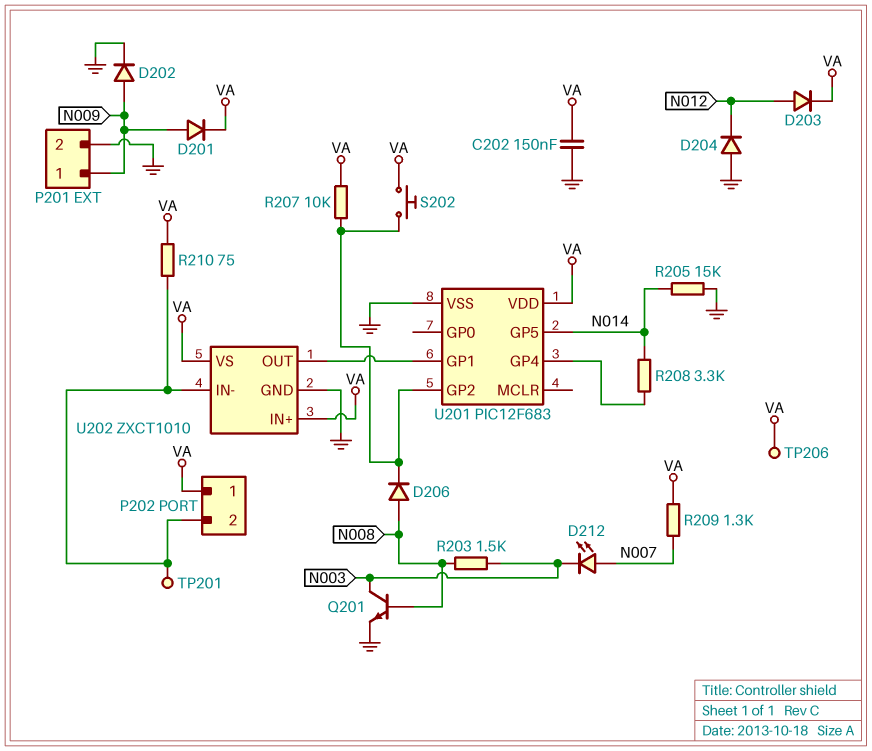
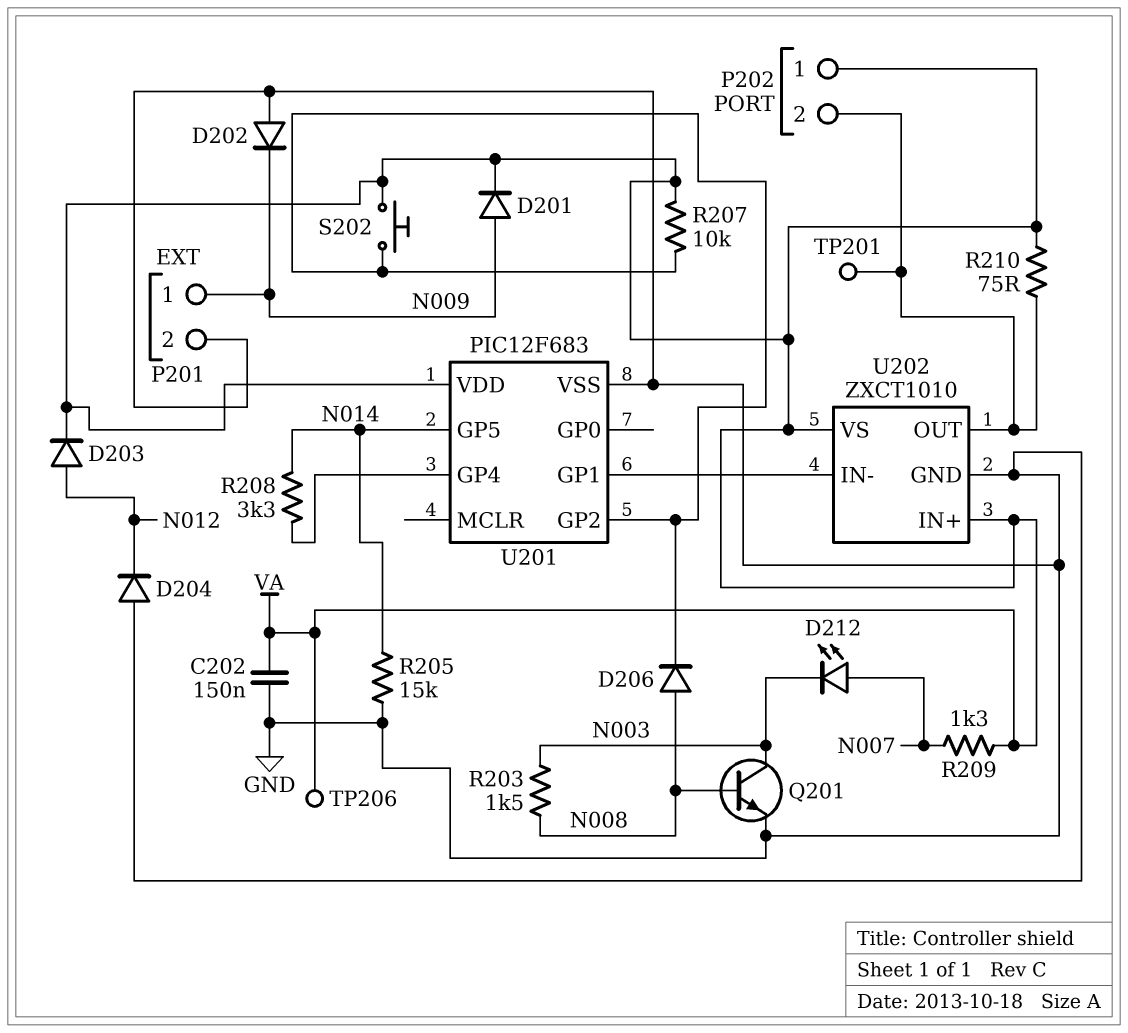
D202: diode (A N009, K GND) -> diode (A GND, K N009)
U202 pin IN-: P202/2 -> U201/GP1
U202 pin OUT: U201/GP1 -> P202/2

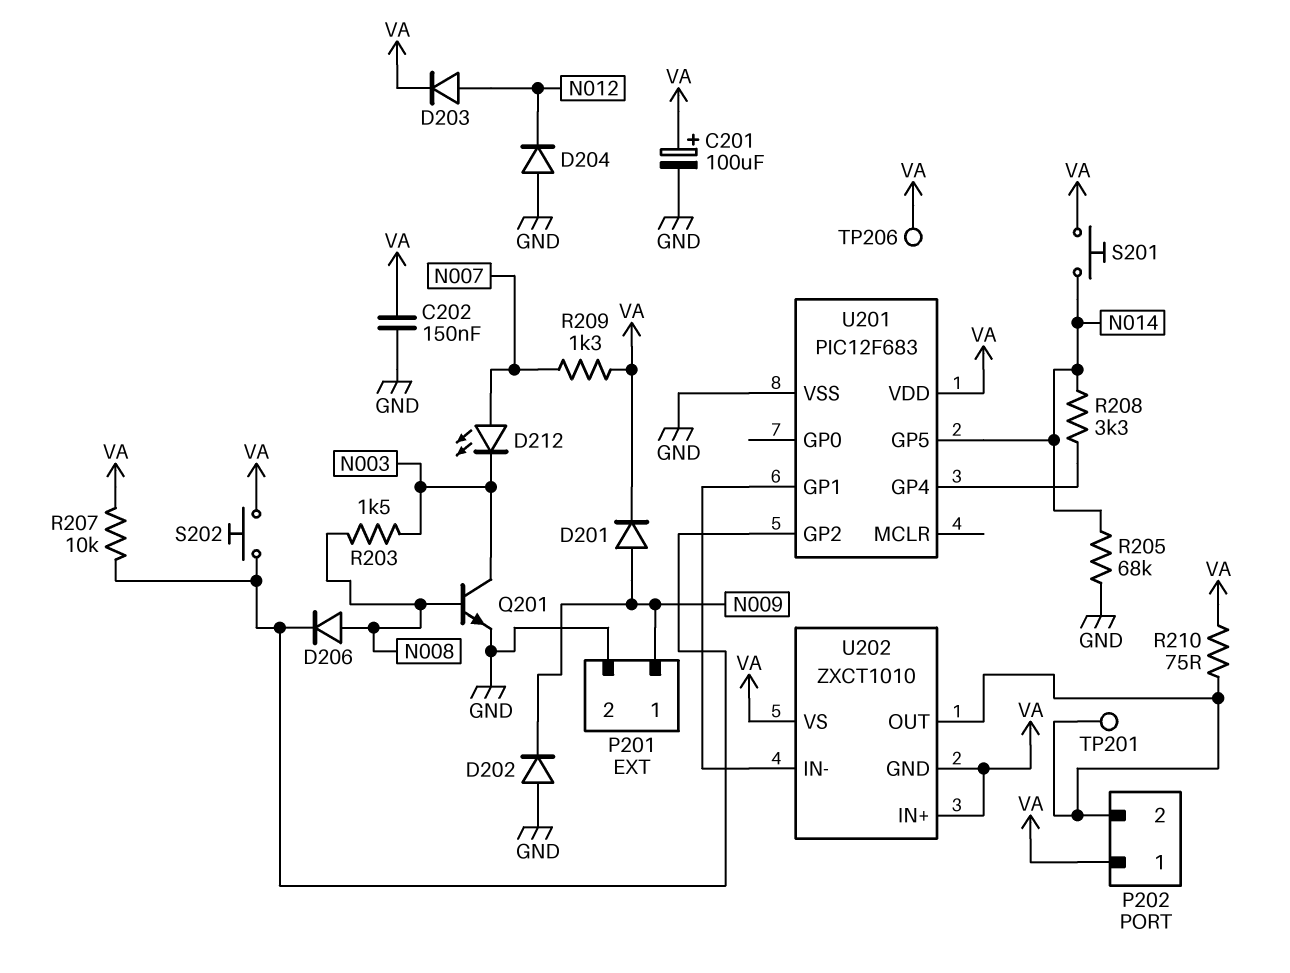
C201: none -> 100uF (plus VA, minus GND)
R205: 15k (GND, N014) -> 68k (GND, N014)
S201: none -> button (N014, VA)
U202 pin GND: GND -> VA

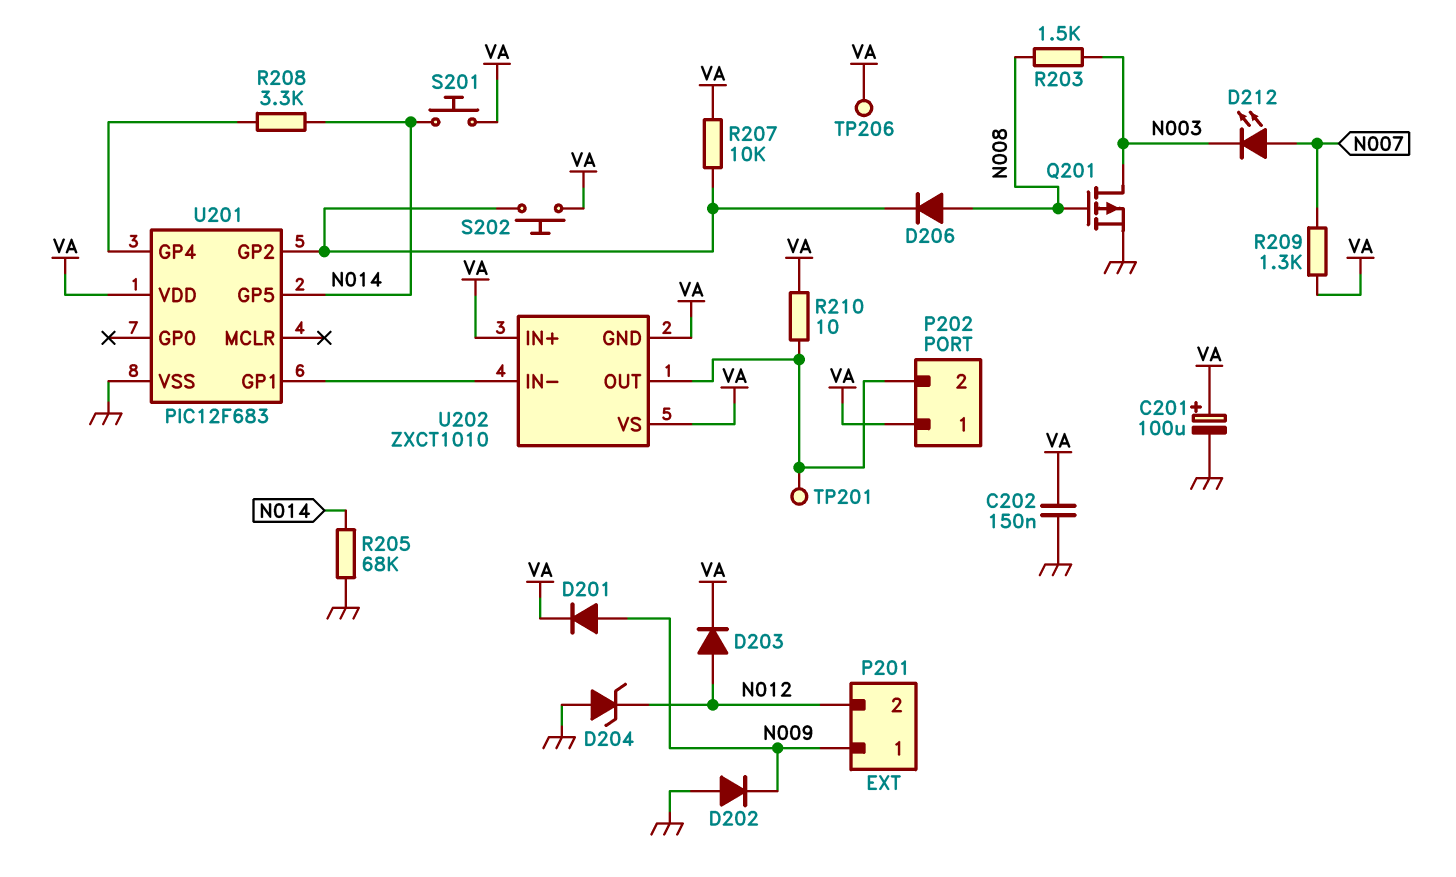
D204: diode (A GND, K N012) -> zener (A GND, K N012)
P201 pin 2: GND -> N012
Q201: NPN (B N008, C N003, E GND) -> PMOS (G N008, D N003, S GND)
R210: 75 (P202/2, VA) -> 10 (P202/2, VA)

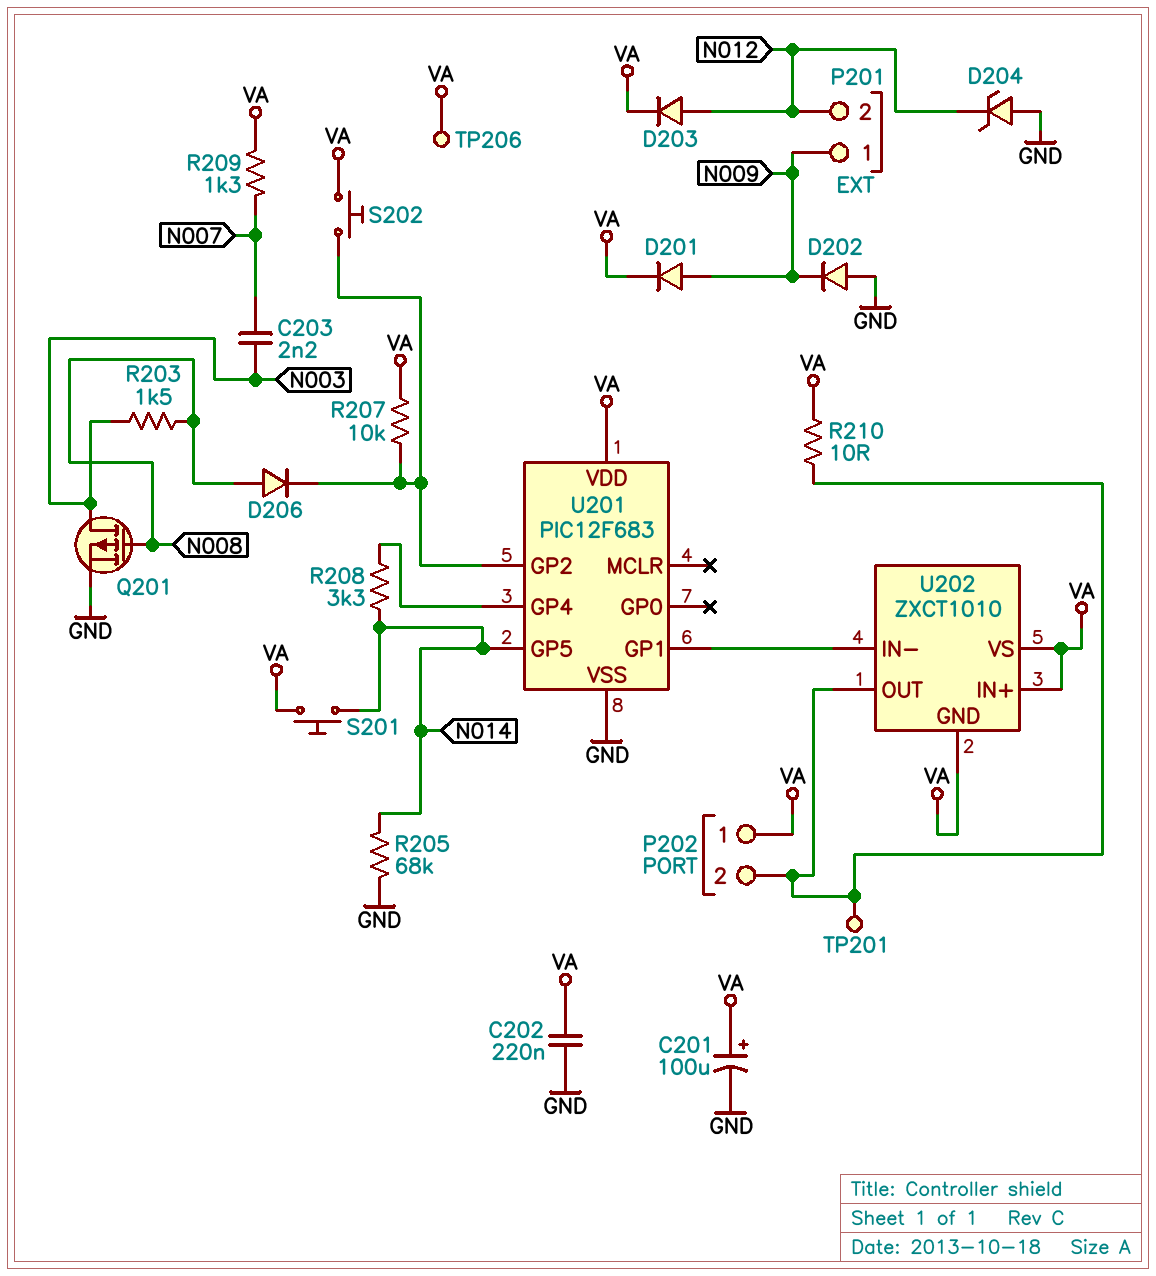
C202: 150nF (GND, VA) -> 220nF (GND, VA)
C203: none -> 2.2nF (N003, N007)
D212: LED (A N007, K N003) -> none

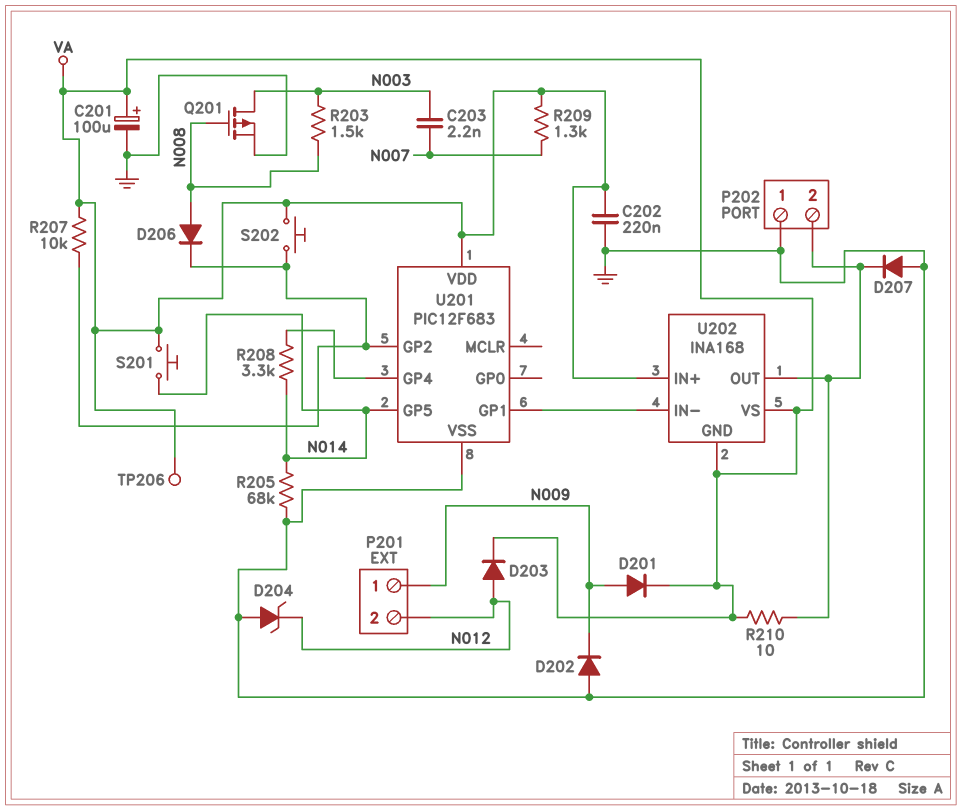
D207: none -> diode (A GND, K P202/2)
P202 pin 1: VA -> GND
TP201: test point (P202/2) -> none
U202: ZXCT1010 -> INA168

